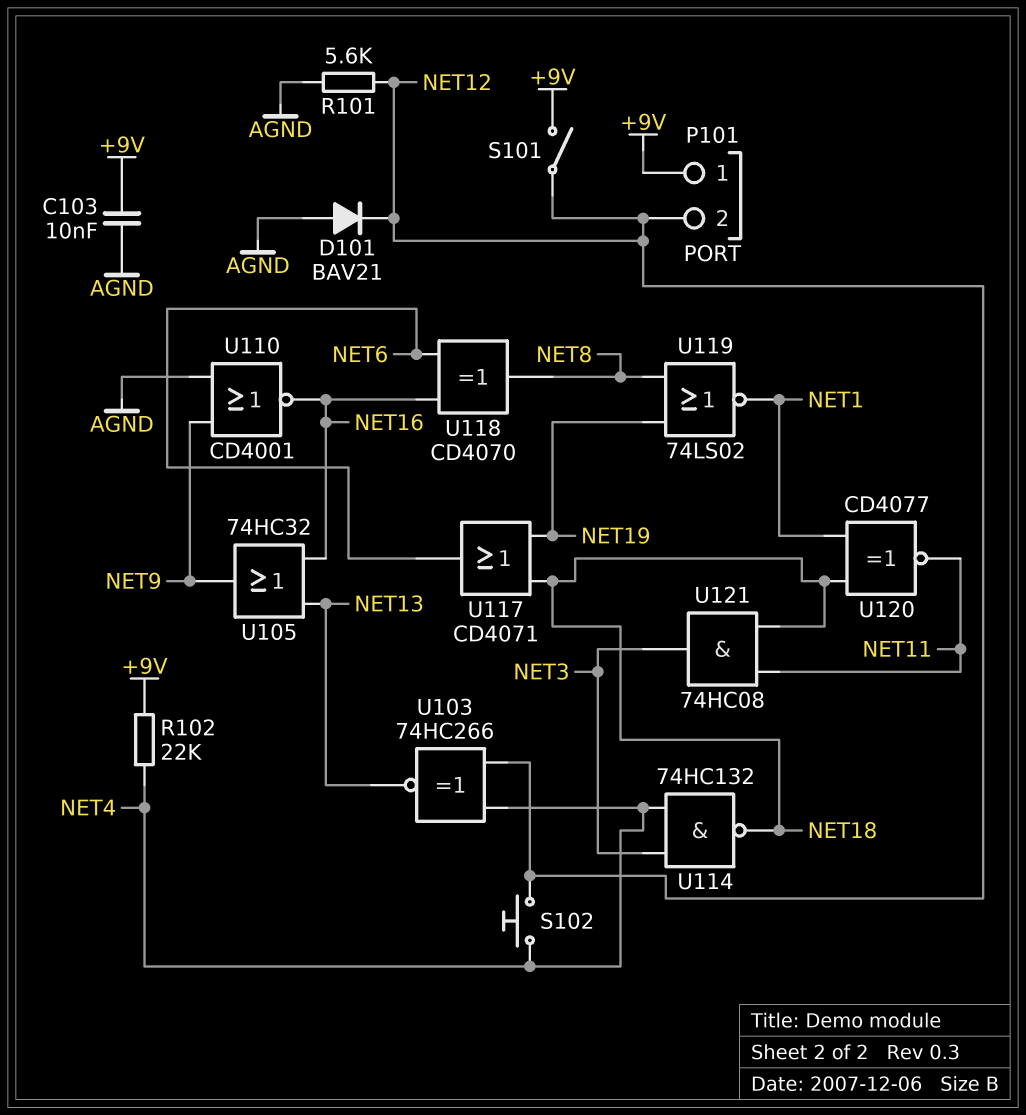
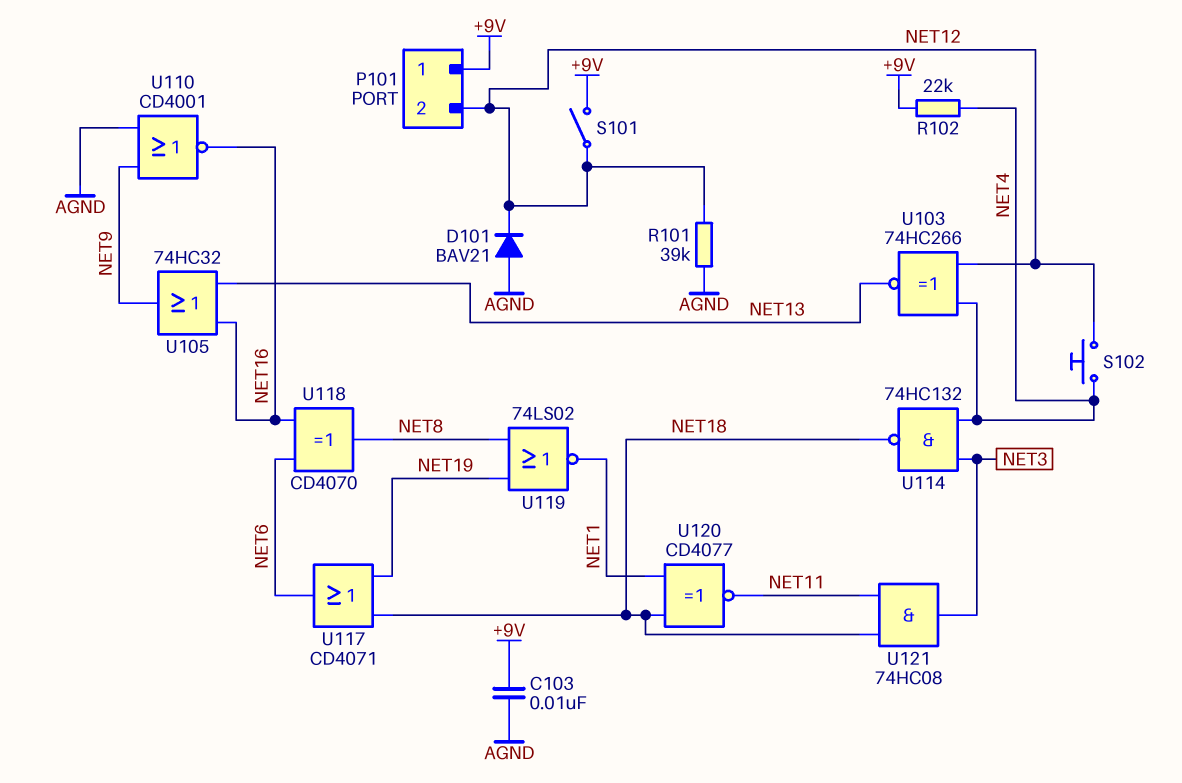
R101: 5.6k (AGND, NET12) -> 39k (AGND, NET12)

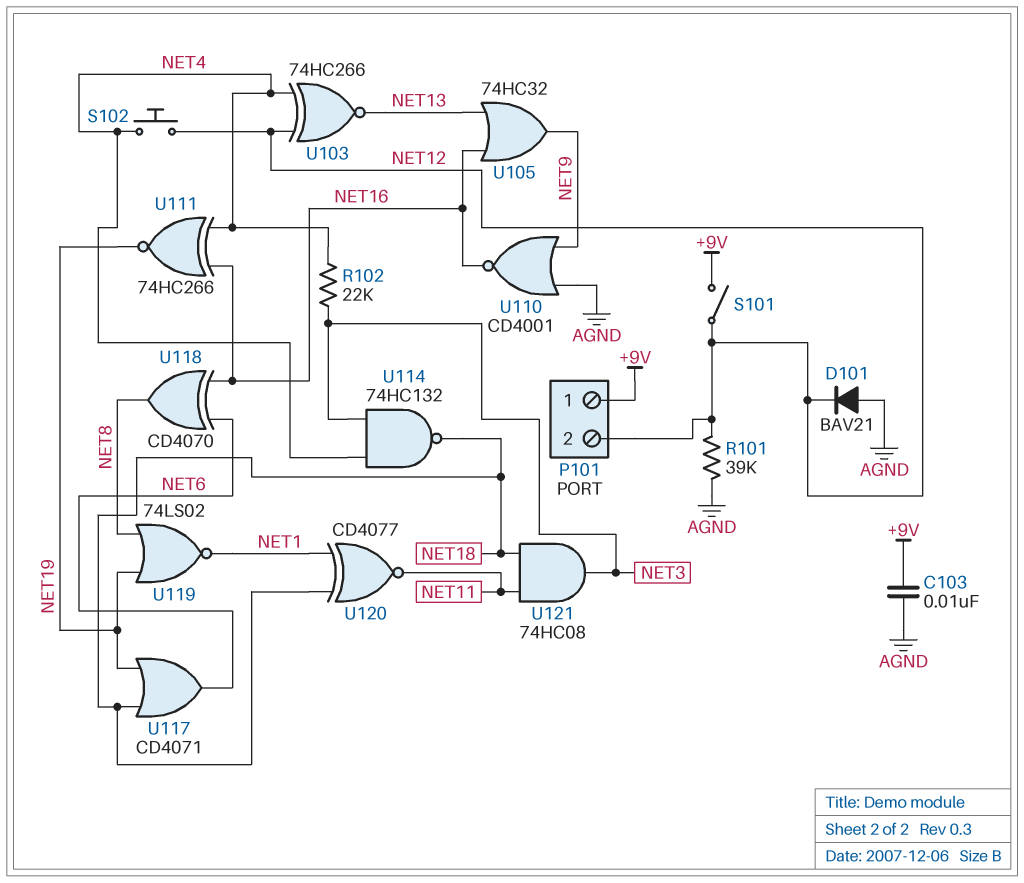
R102: 22k (+9V, NET4) -> 22k (NET3, NET4)
U111: none -> XNOR 74HC266 (in NET4, in NET16, out NET19)

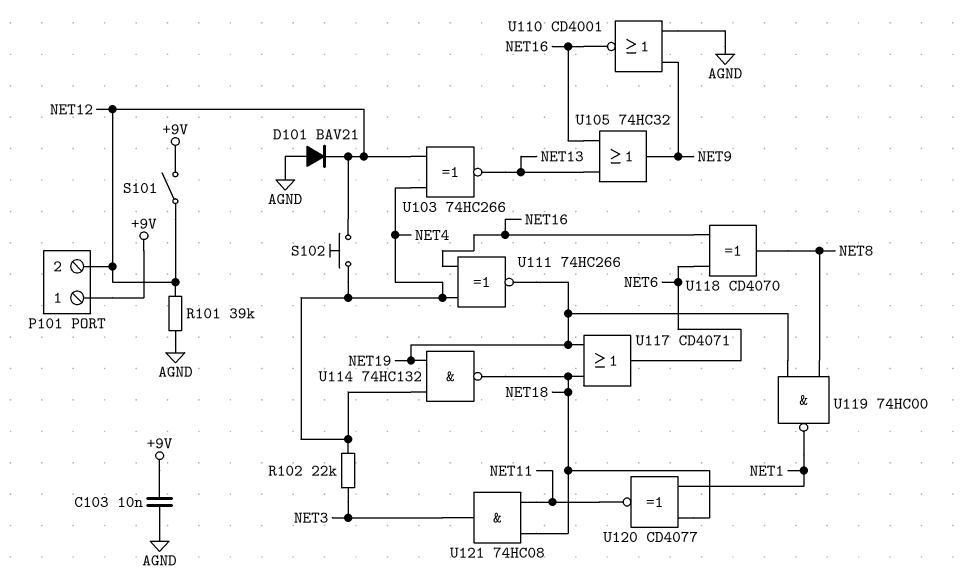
U114: NAND 74HC132 (in NET3, in NET4, out NET18) -> NAND 74HC132 (in NET4, in NET19, out NET18)
U119: NOR 74LS02 (in NET8, in NET19, out NET1) -> NAND 74HC00 (in NET8, in NET19, out NET1)

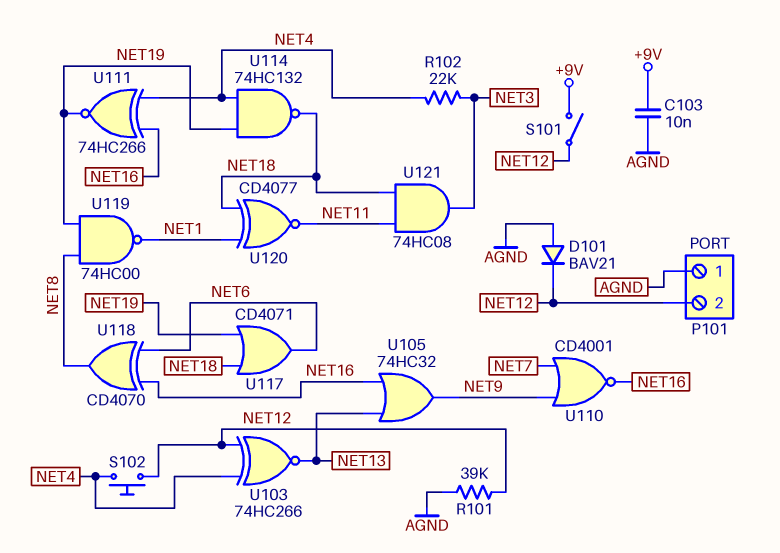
P101 pin 1: +9V -> AGND
U110: NOR CD4001 (in AGND, in NET9, out NET16) -> NOR CD4001 (in NET7, in NET9, out NET16)

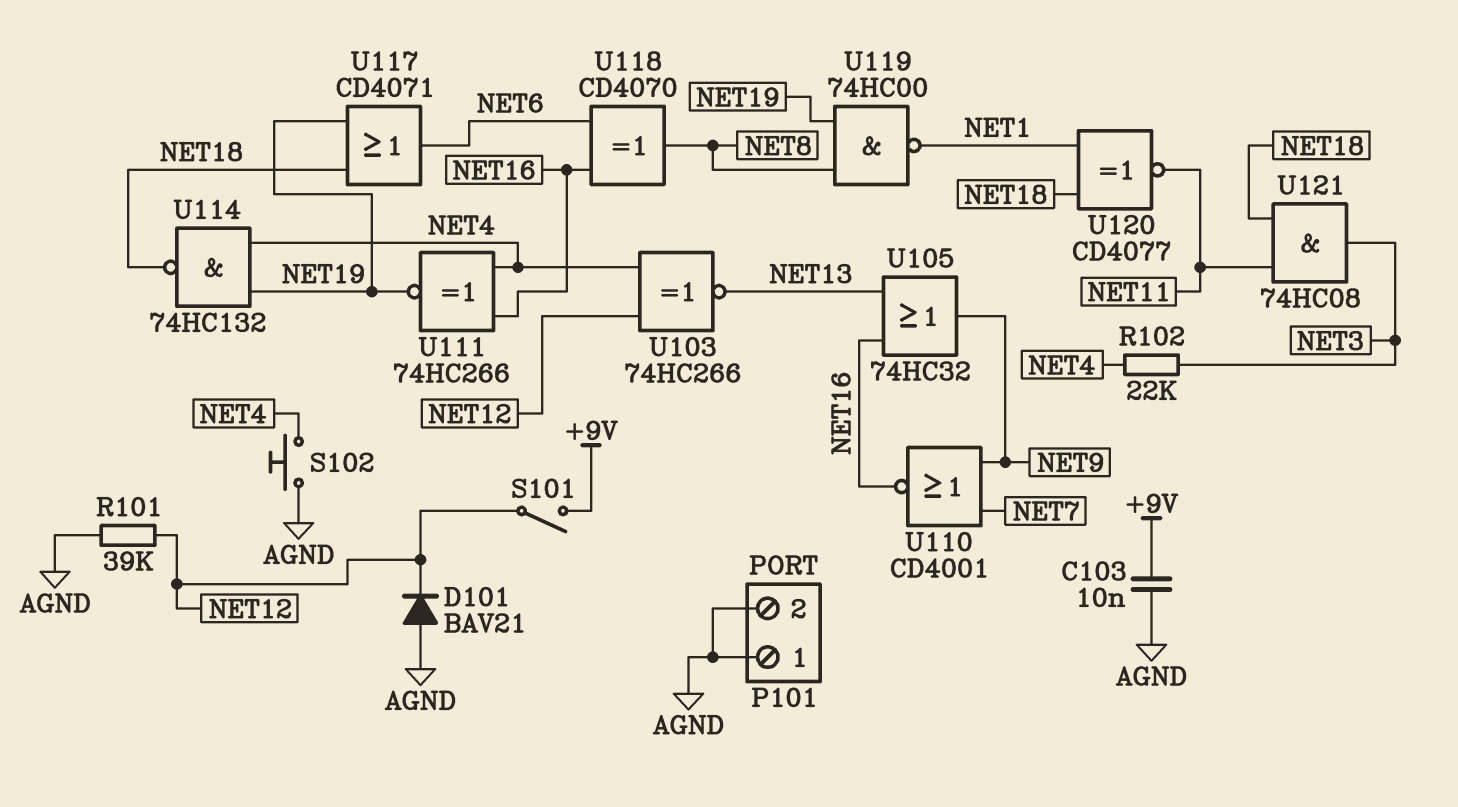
P101 pin 2: NET12 -> AGND
S102: button (NET4, NET12) -> button (AGND, NET4)

